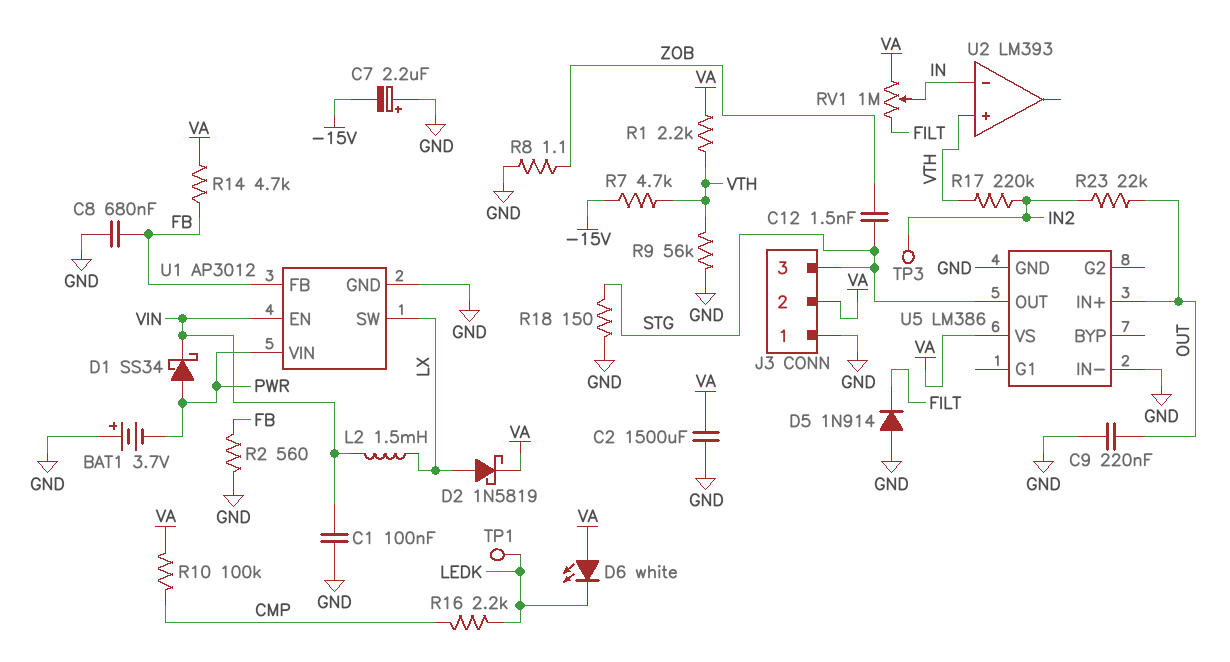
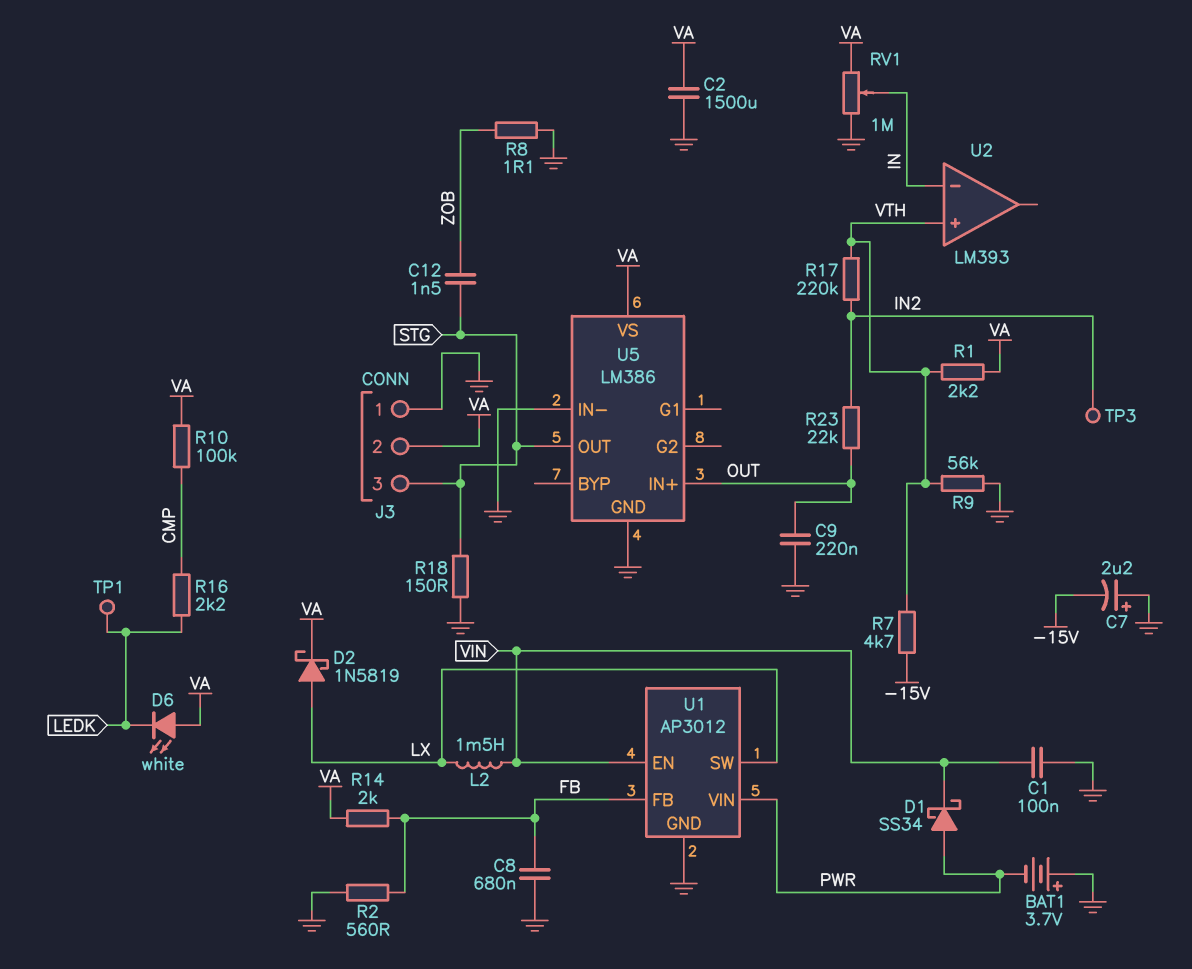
D5: diode 1N914 (A GND, K FILT) -> none
R14: 4.7k (FB, VA) -> 2k (FB, VA)
RV1: 1M (FILT, VA, wiper IN) -> 1M (GND, VA, wiper IN)

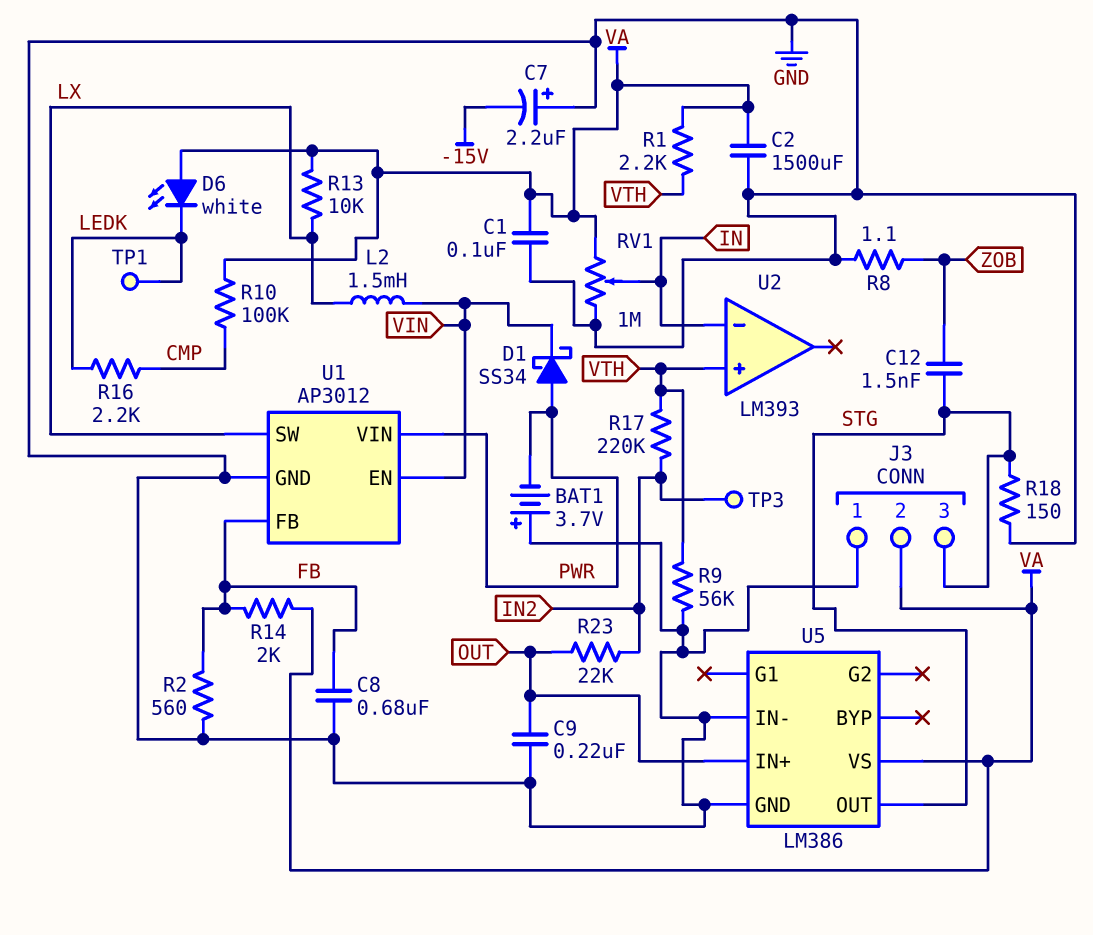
C1: 100nF (GND, VIN) -> 100nF (GND, VA)
D2: schottky 1N5819 (A LX, K VA) -> none
R7: 4.7k (-15V, VTH) -> none
R13: none -> 10k (LX, VA)

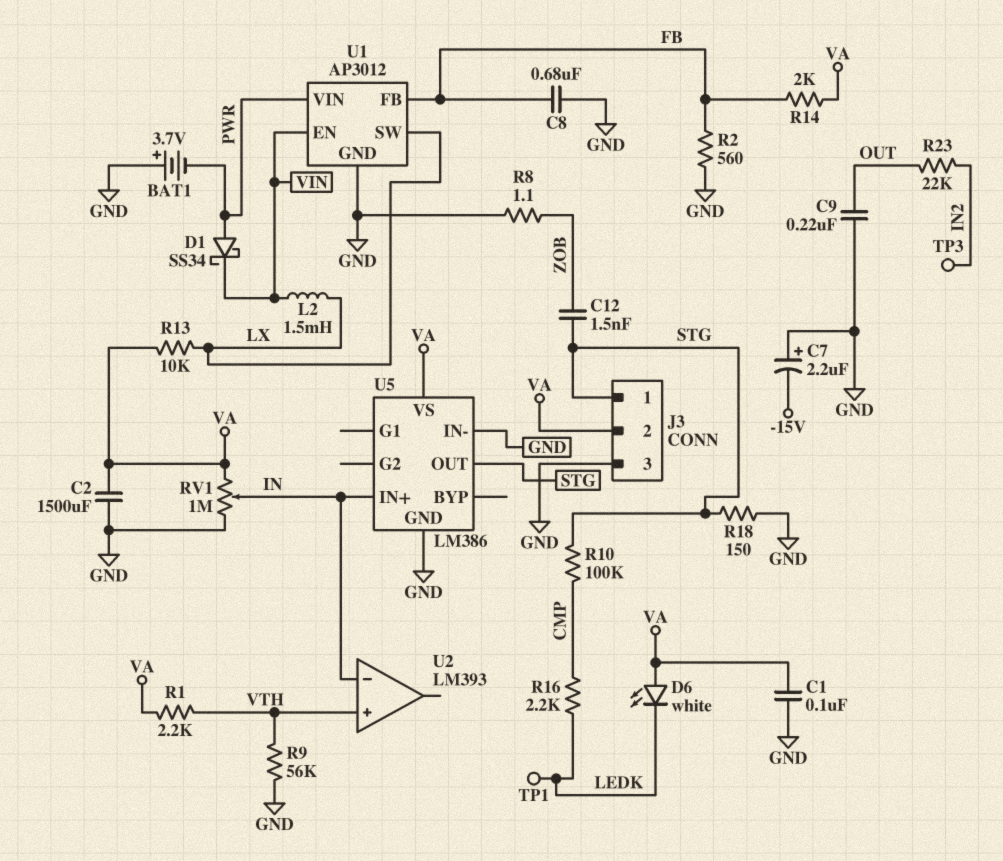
J3 pin 1: GND -> STG
J3 pin 3: STG -> GND
R10: 100k (CMP, VA) -> 100k (CMP, STG)
R17: 220k (IN2, VTH) -> none
U5 pin IN+: OUT -> IN

